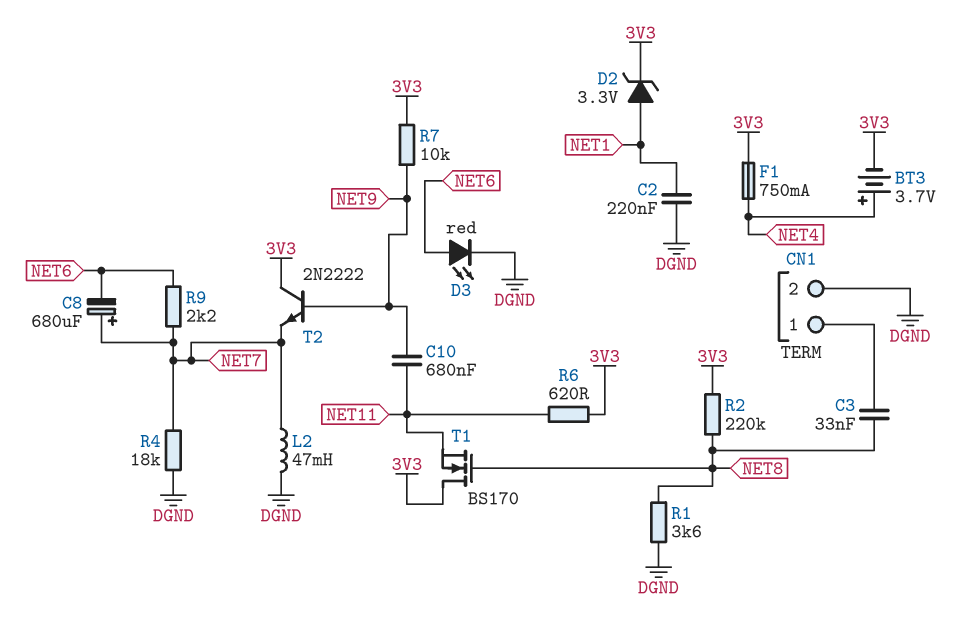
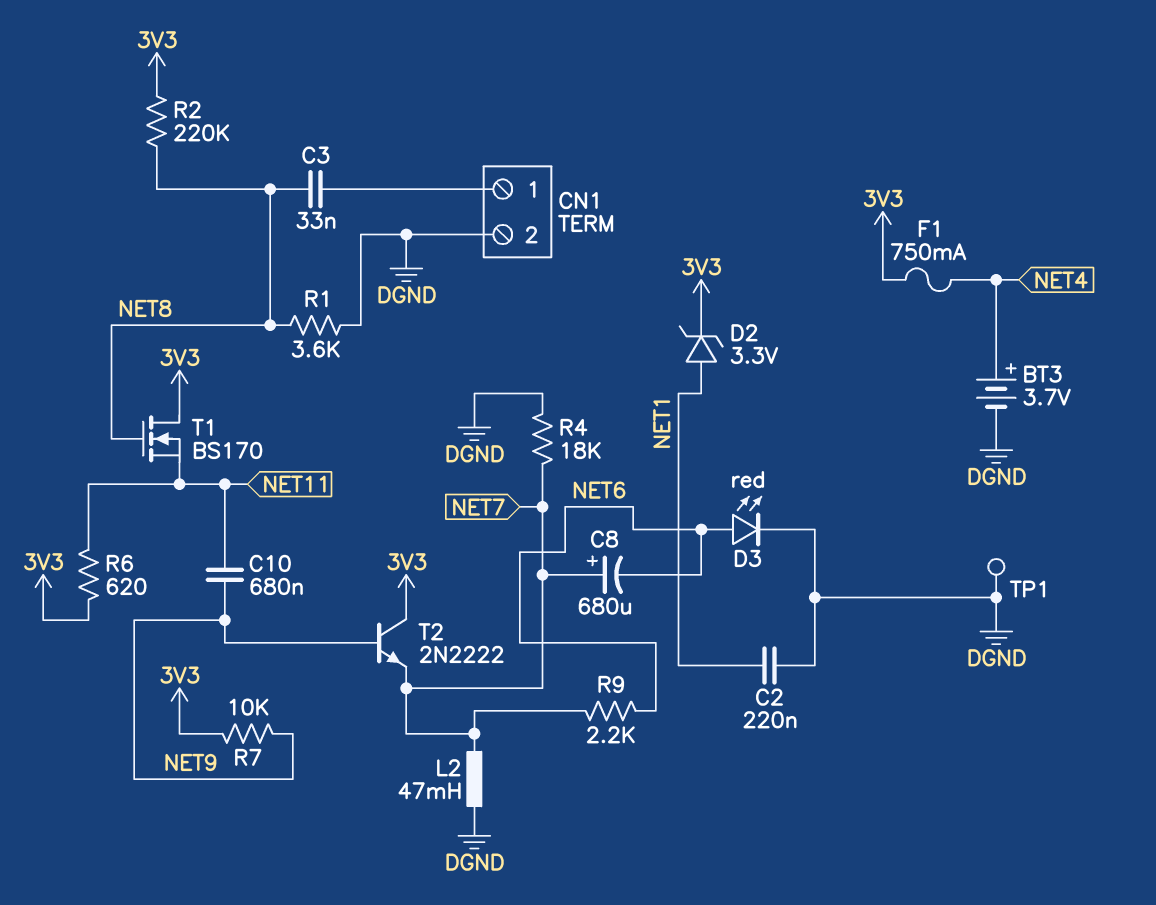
BT3: 3.7V (plus NET4, minus 3V3) -> 3.7V (plus NET4, minus DGND)
TP1: none -> test point (DGND)

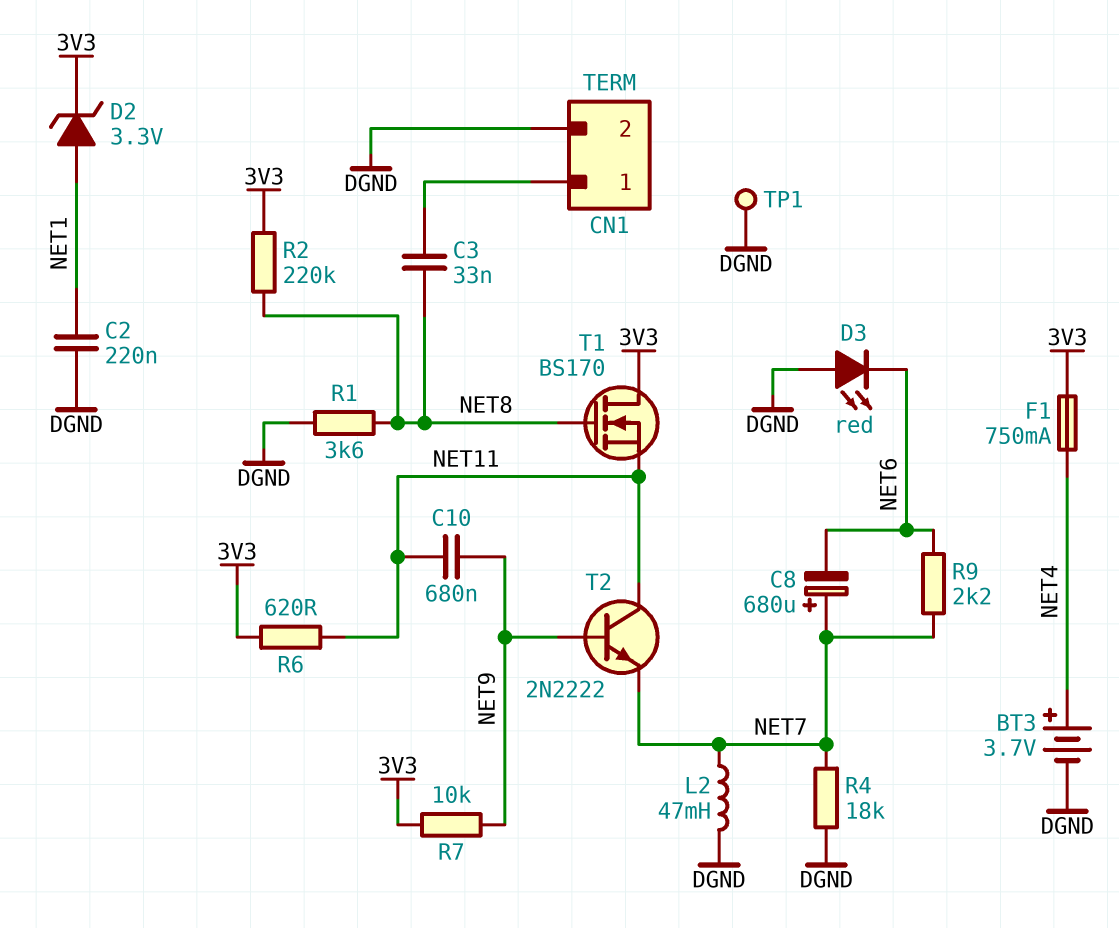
D3: LED red (A NET6, K DGND) -> LED red (A DGND, K NET6)
T2: NPN 2N2222 (B NET9, C 3V3, E NET7) -> NPN 2N2222 (B NET9, C NET11, E NET7)

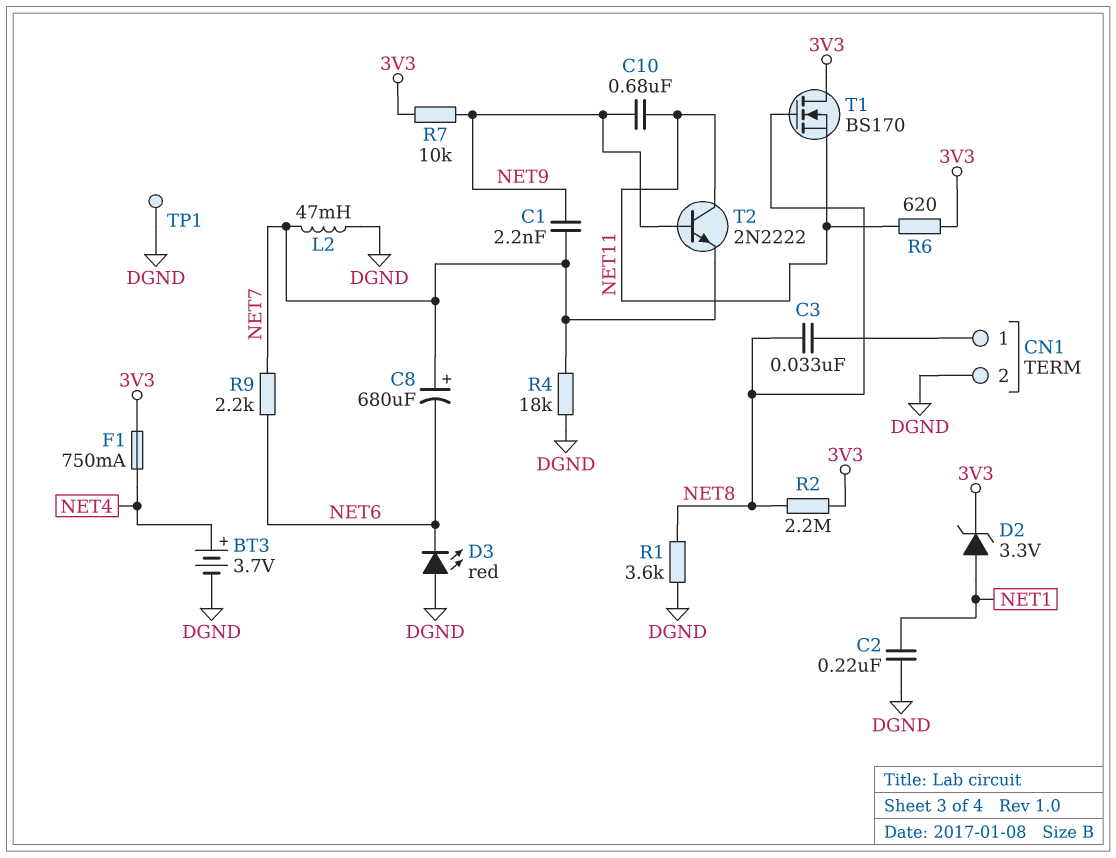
C1: none -> 2.2nF (NET7, NET9)
R2: 220k (3V3, NET8) -> 2.2M (3V3, NET8)

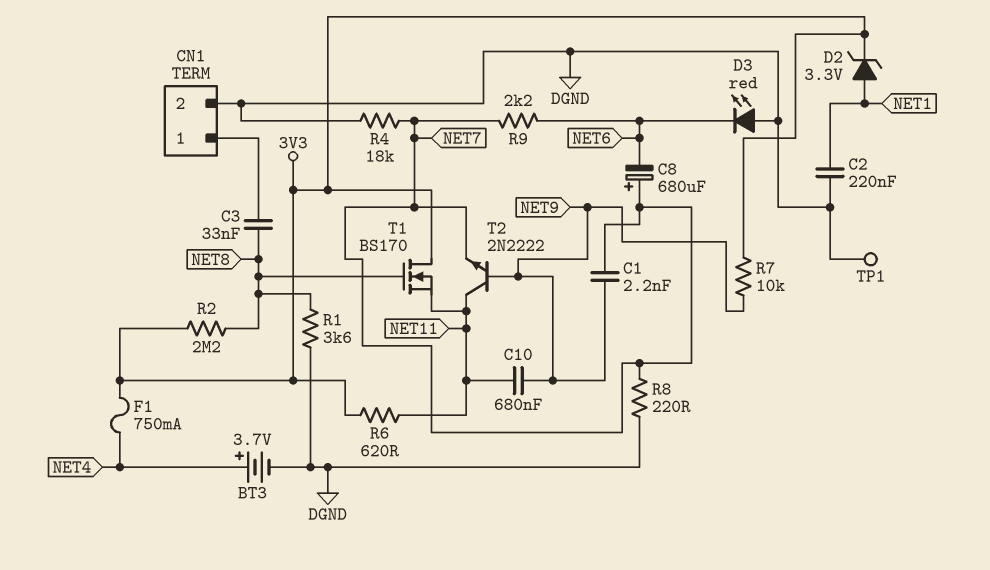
L2: 47mH (DGND, NET7) -> none
R8: none -> 220 (DGND, NET7)

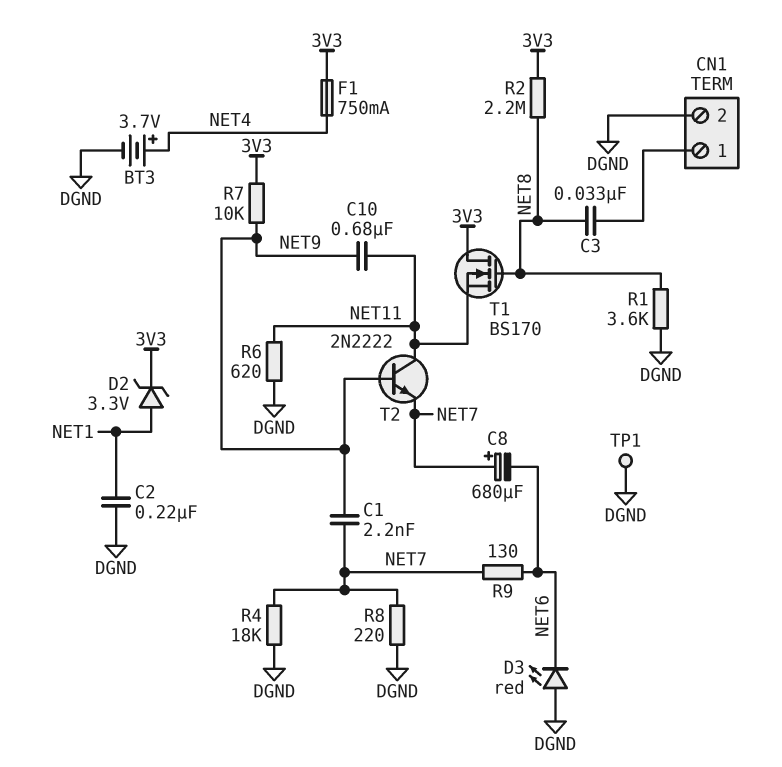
R6: 620 (3V3, NET11) -> 620 (DGND, NET11)
R9: 2.2k (NET6, NET7) -> 130 (NET6, NET7)

